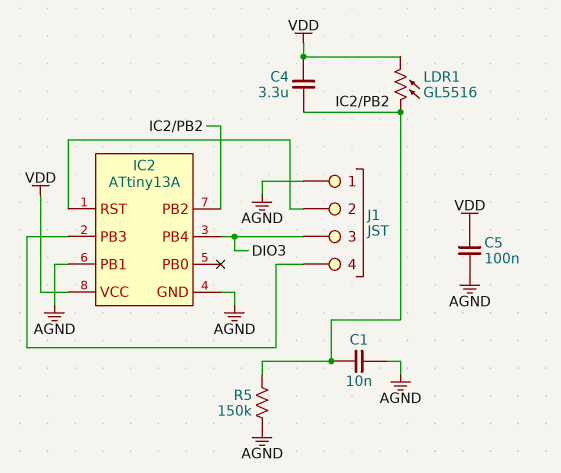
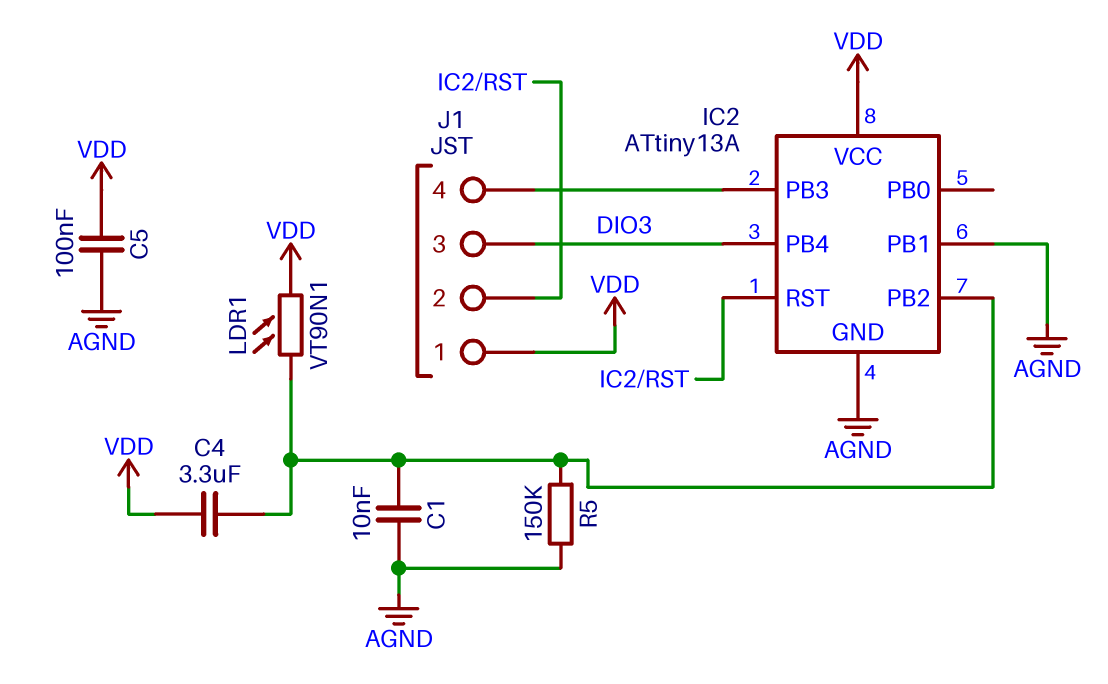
J1 pin 1: AGND -> VDD
LDR1: GL5516 (IC2/PB2, VDD) -> VT90N1 (IC2/PB2, VDD)

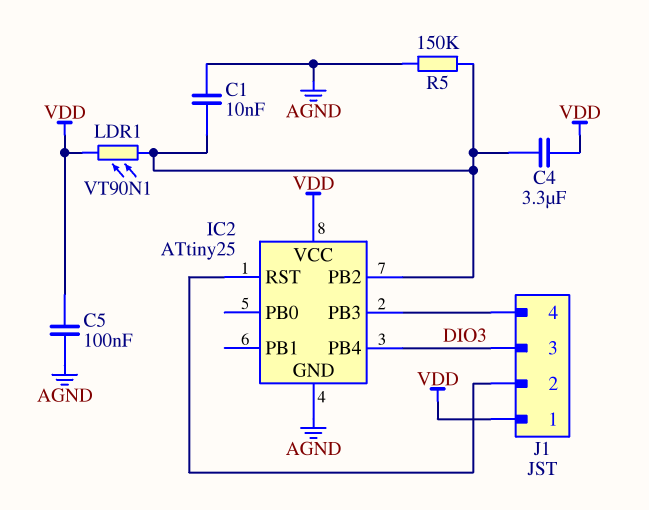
IC2: ATtiny13A -> ATtiny25
IC2 pin PB1: AGND -> none

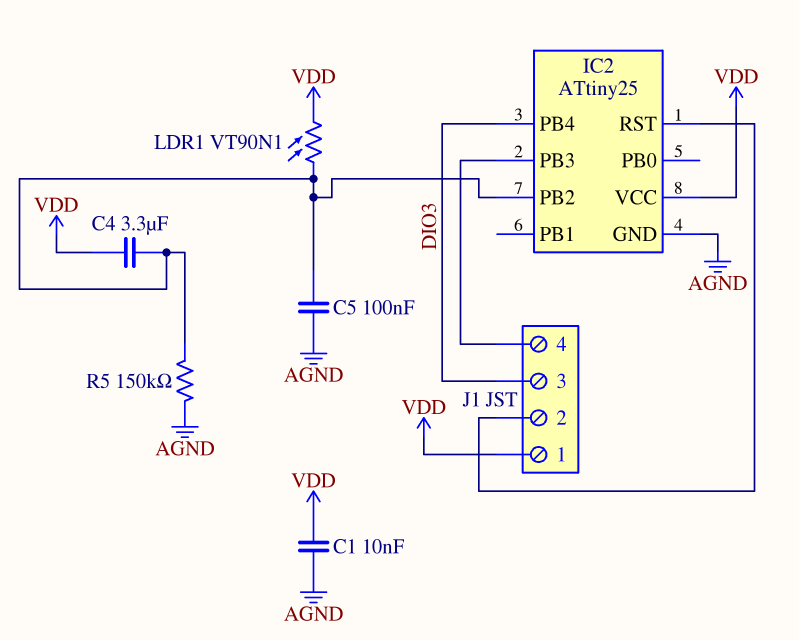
C1: 10nF (AGND, IC2/PB2) -> 10nF (AGND, VDD)
C5: 100nF (AGND, VDD) -> 100nF (AGND, IC2/PB2)

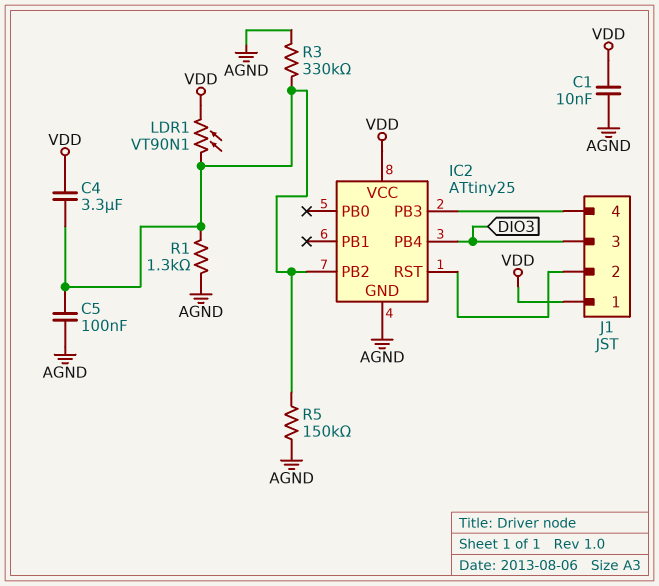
R1: none -> 1.3k (AGND, IC2/PB2)
R3: none -> 330k (AGND, IC2/PB2)

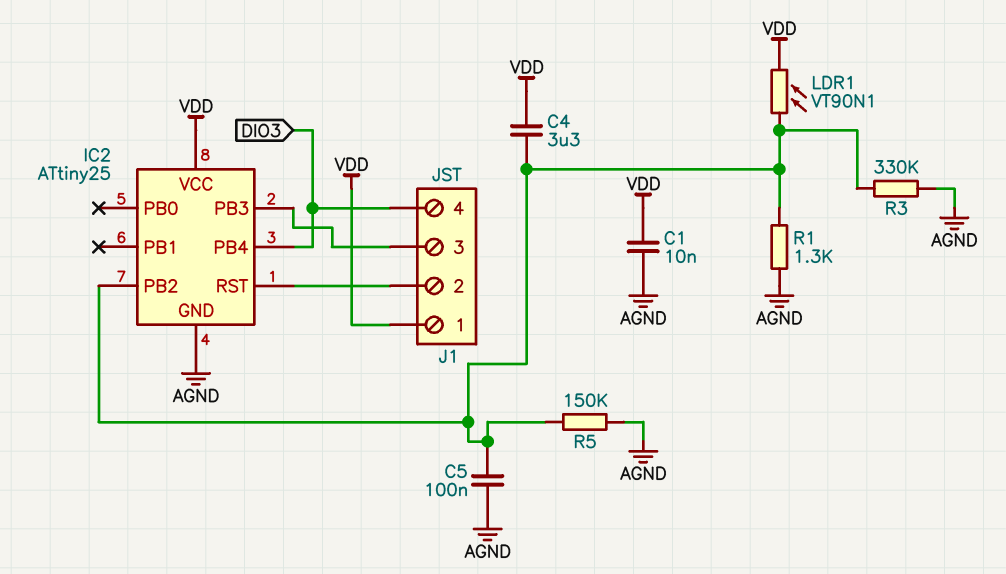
J1 pin 3: DIO3 -> IC2/PB3
J1 pin 4: IC2/PB3 -> DIO3

